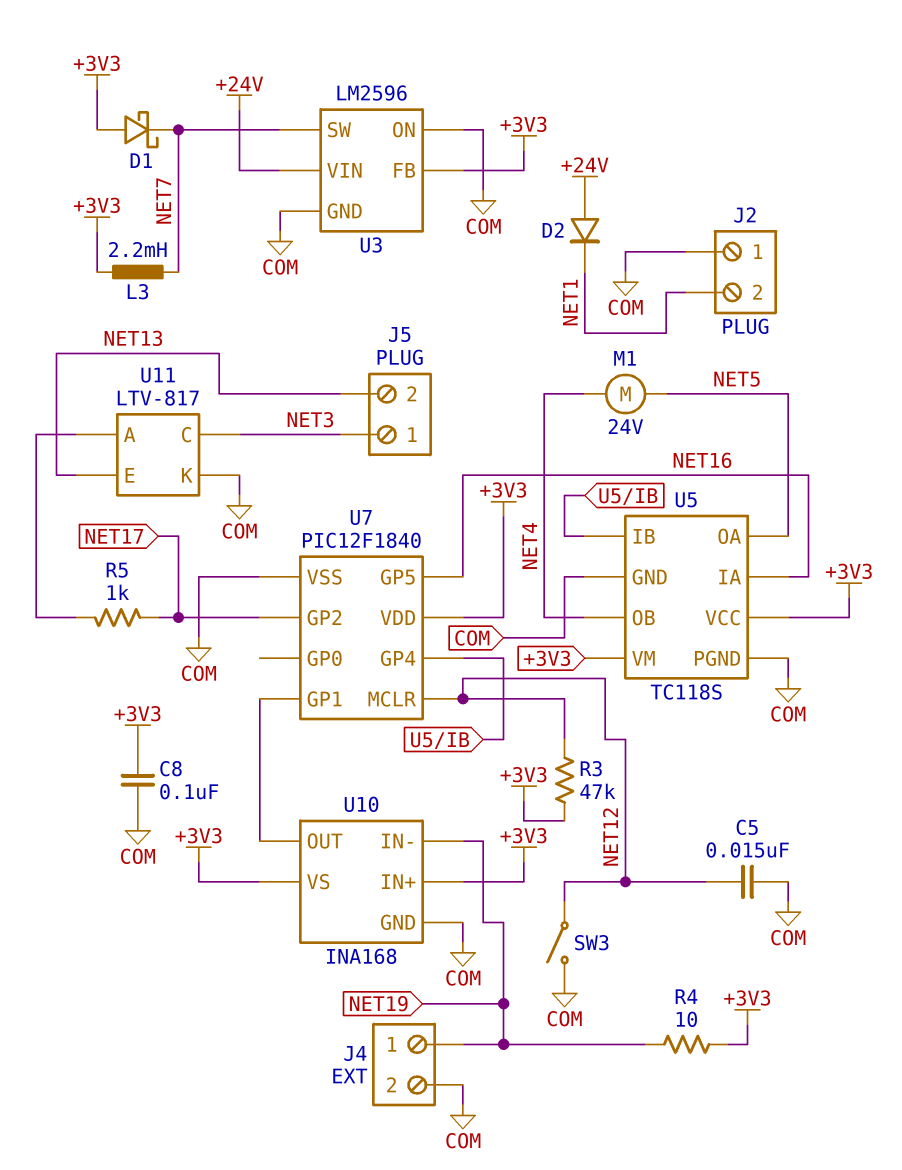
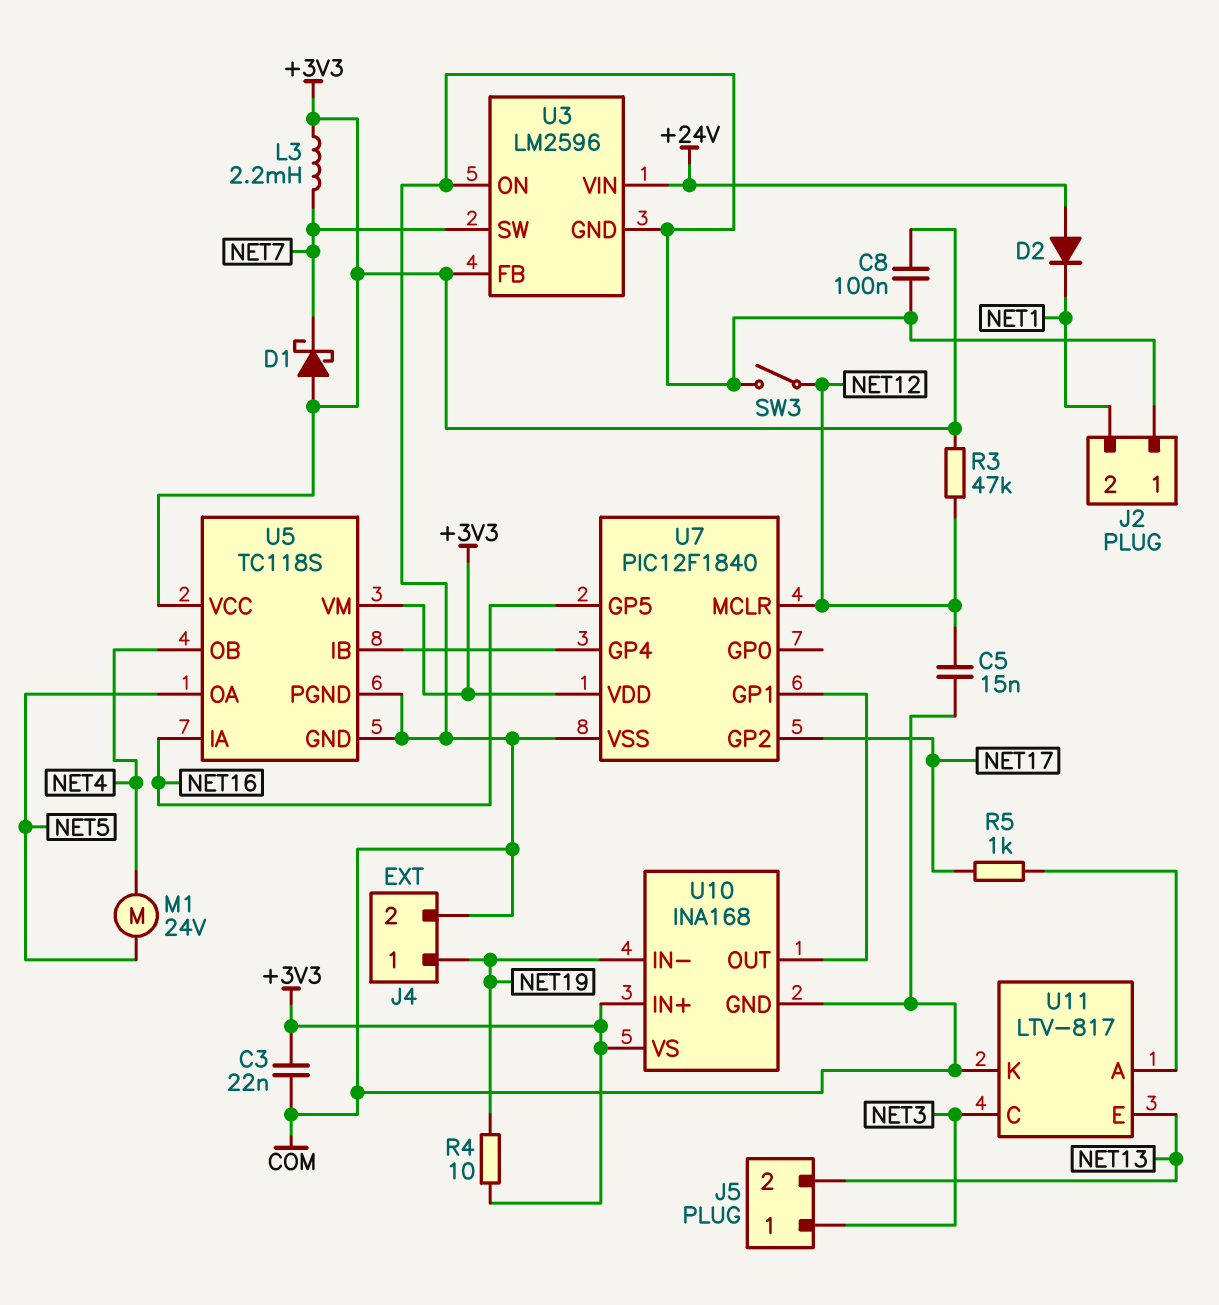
C3: none -> 22nF (+3V3, COM)

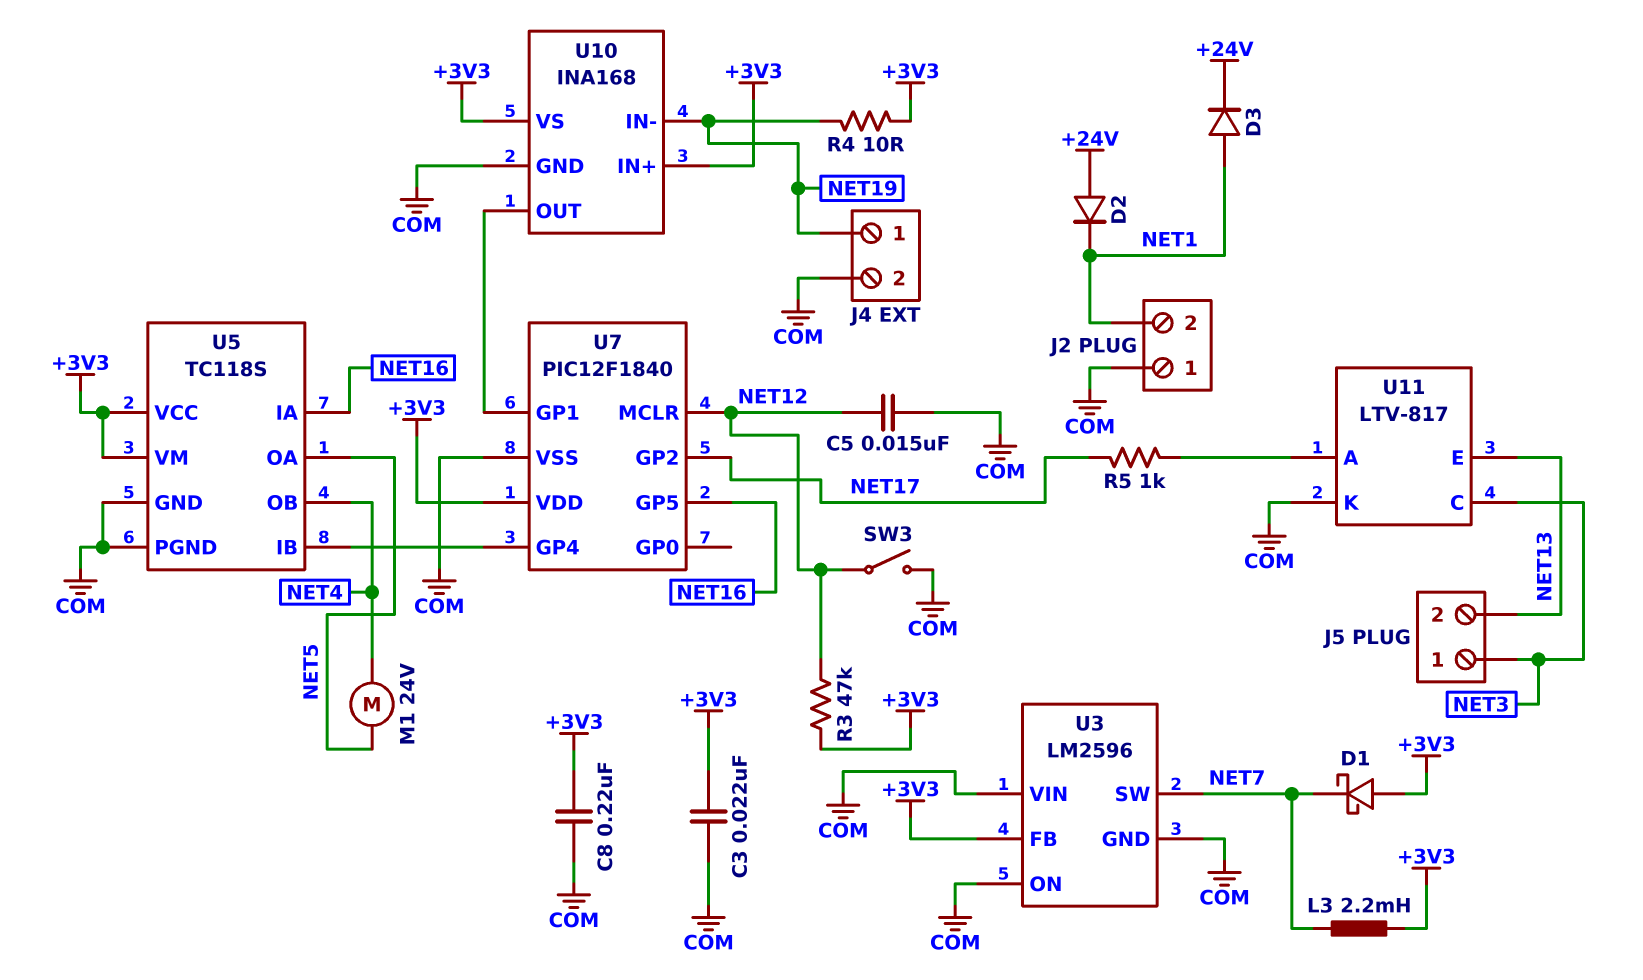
C8: 100nF (+3V3, COM) -> 220nF (+3V3, COM)
D3: none -> diode (A NET1, K +24V)
U3 pin VIN: +24V -> COM

